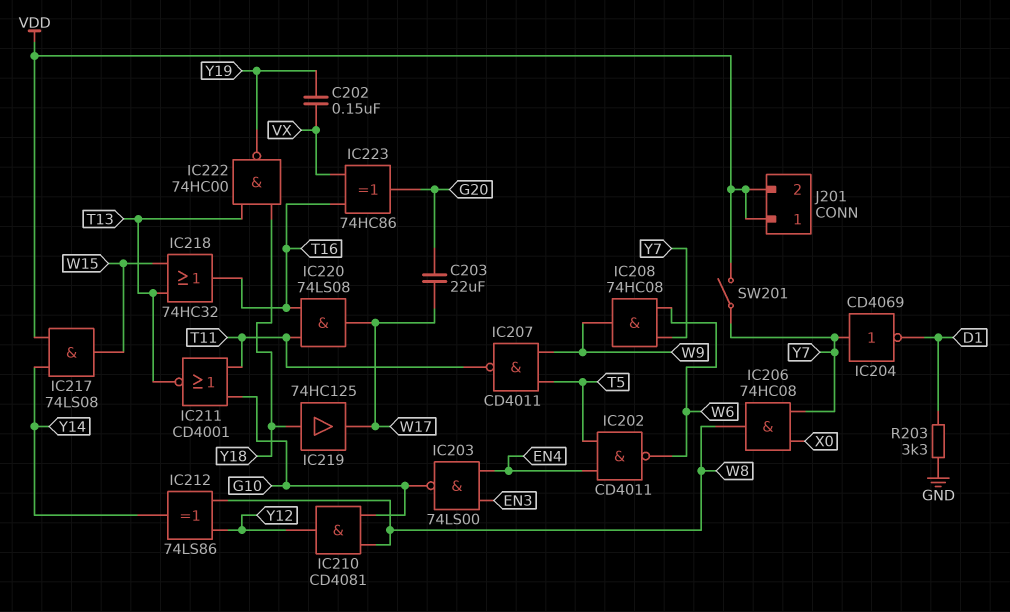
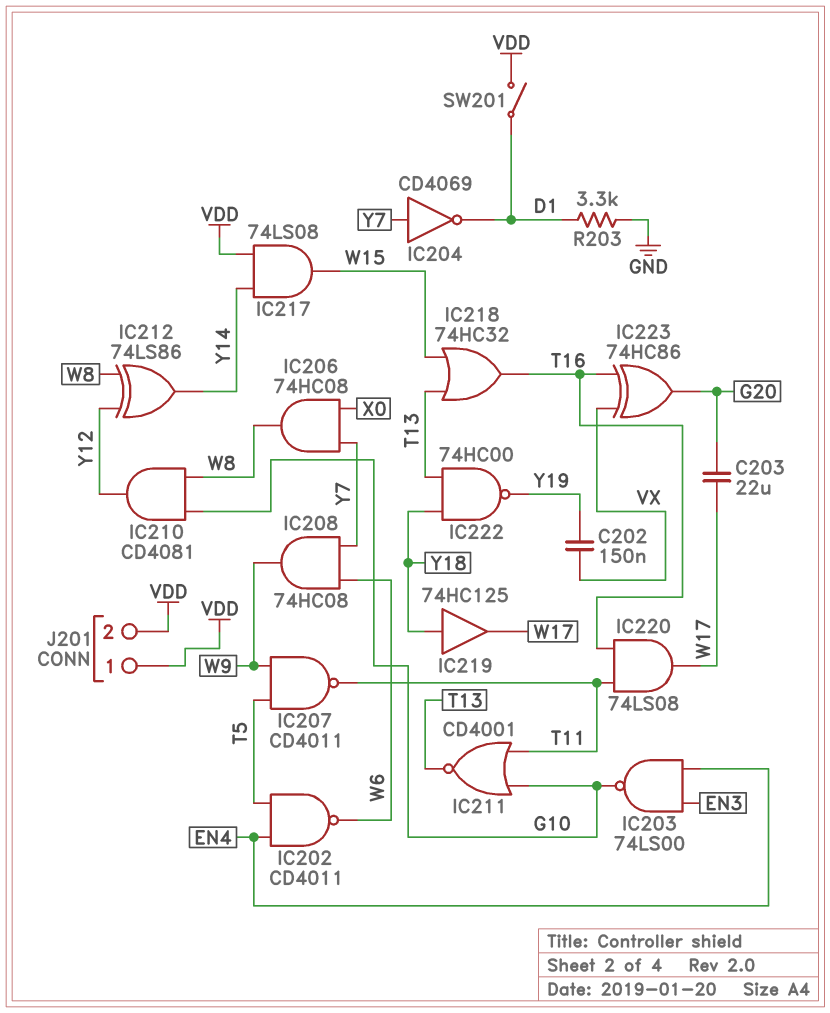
SW201: switch (VDD, Y7) -> switch (D1, VDD)

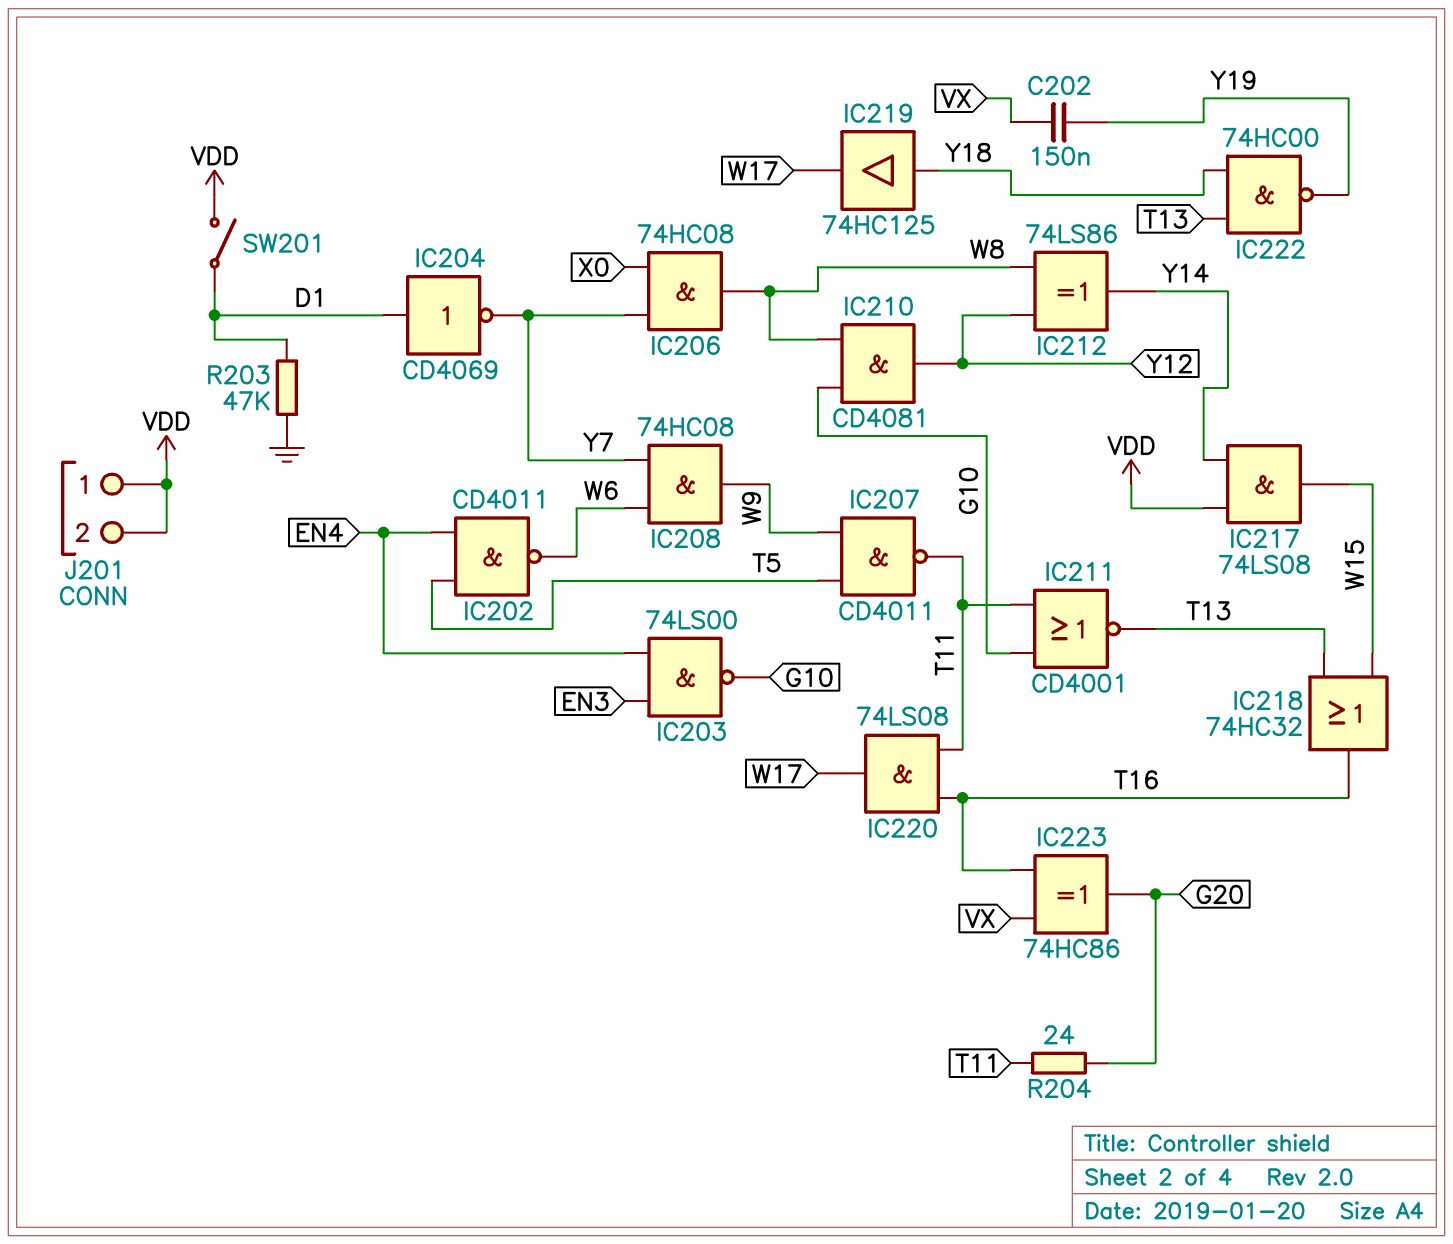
C203: 22uF (G20, W17) -> none
IC204: NOT CD4069 (in Y7, out D1) -> NOT CD4069 (in D1, out Y7)
R203: 3.3k (D1, GND) -> 47k (D1, GND)
R204: none -> 24 (G20, T11)

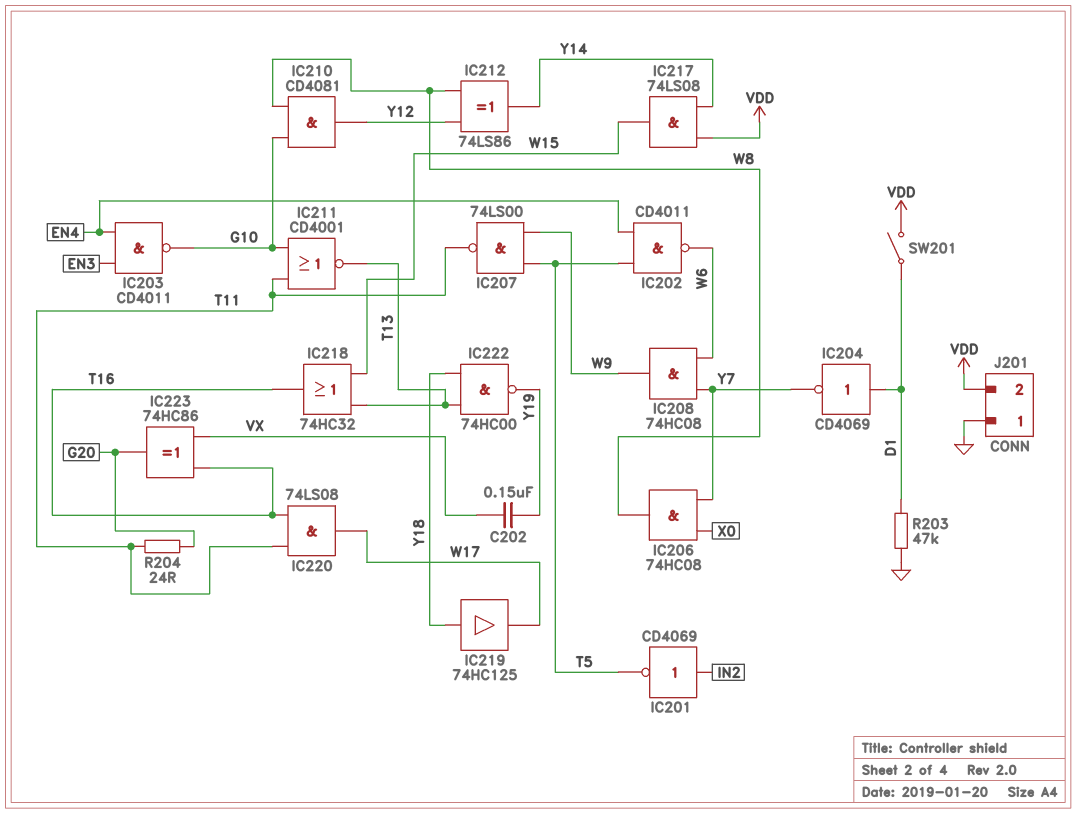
IC201: none -> NOT CD4069 (in IN2, out T5)
IC203: NAND 74LS00 (in EN3, in EN4, out G10) -> NAND CD4011 (in EN3, in EN4, out G10)
IC207: NAND CD4011 (in T5, in W9, out T11) -> NAND 74LS00 (in T5, in W9, out T11)
J201 pin 1: VDD -> GND

